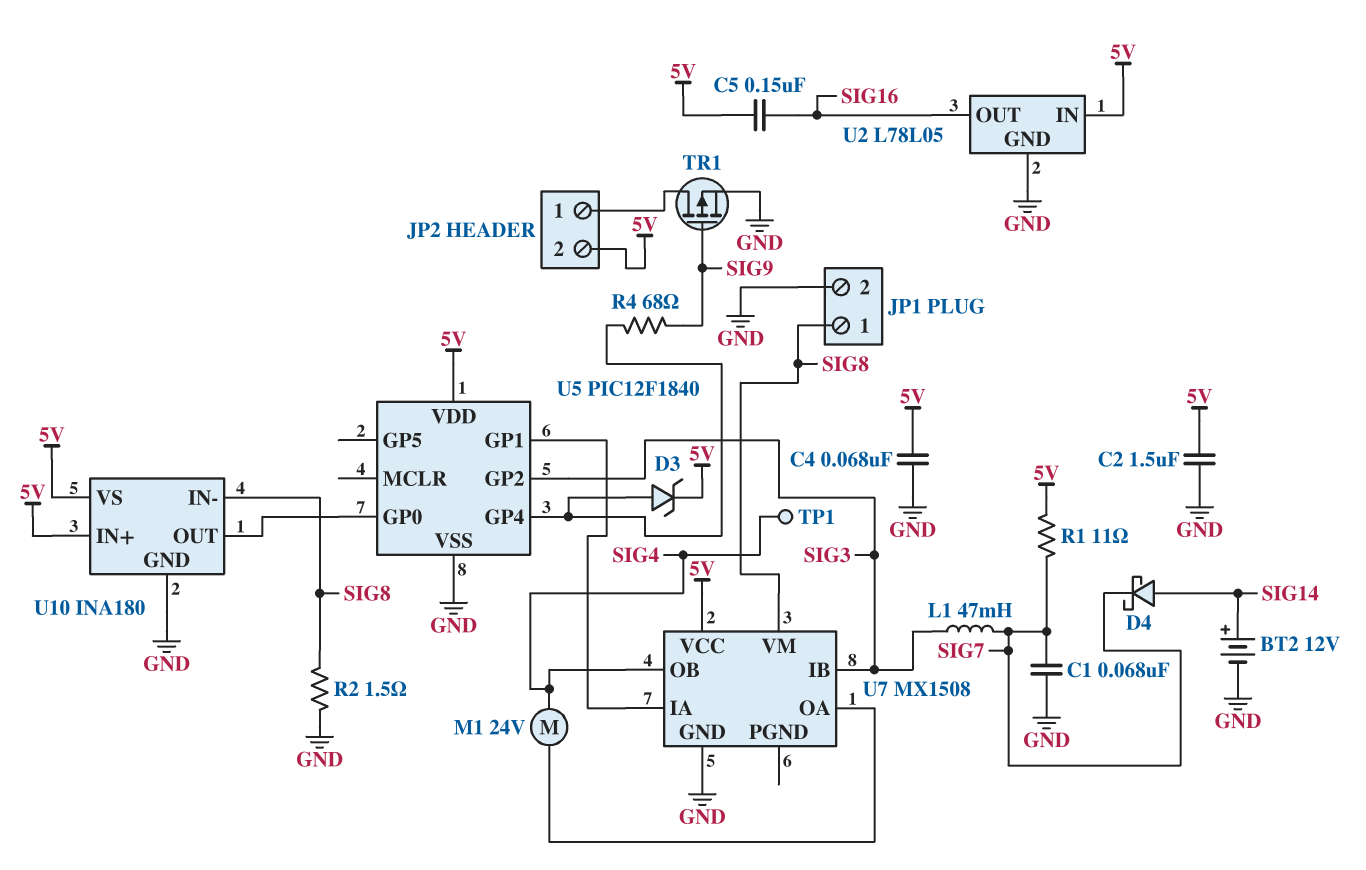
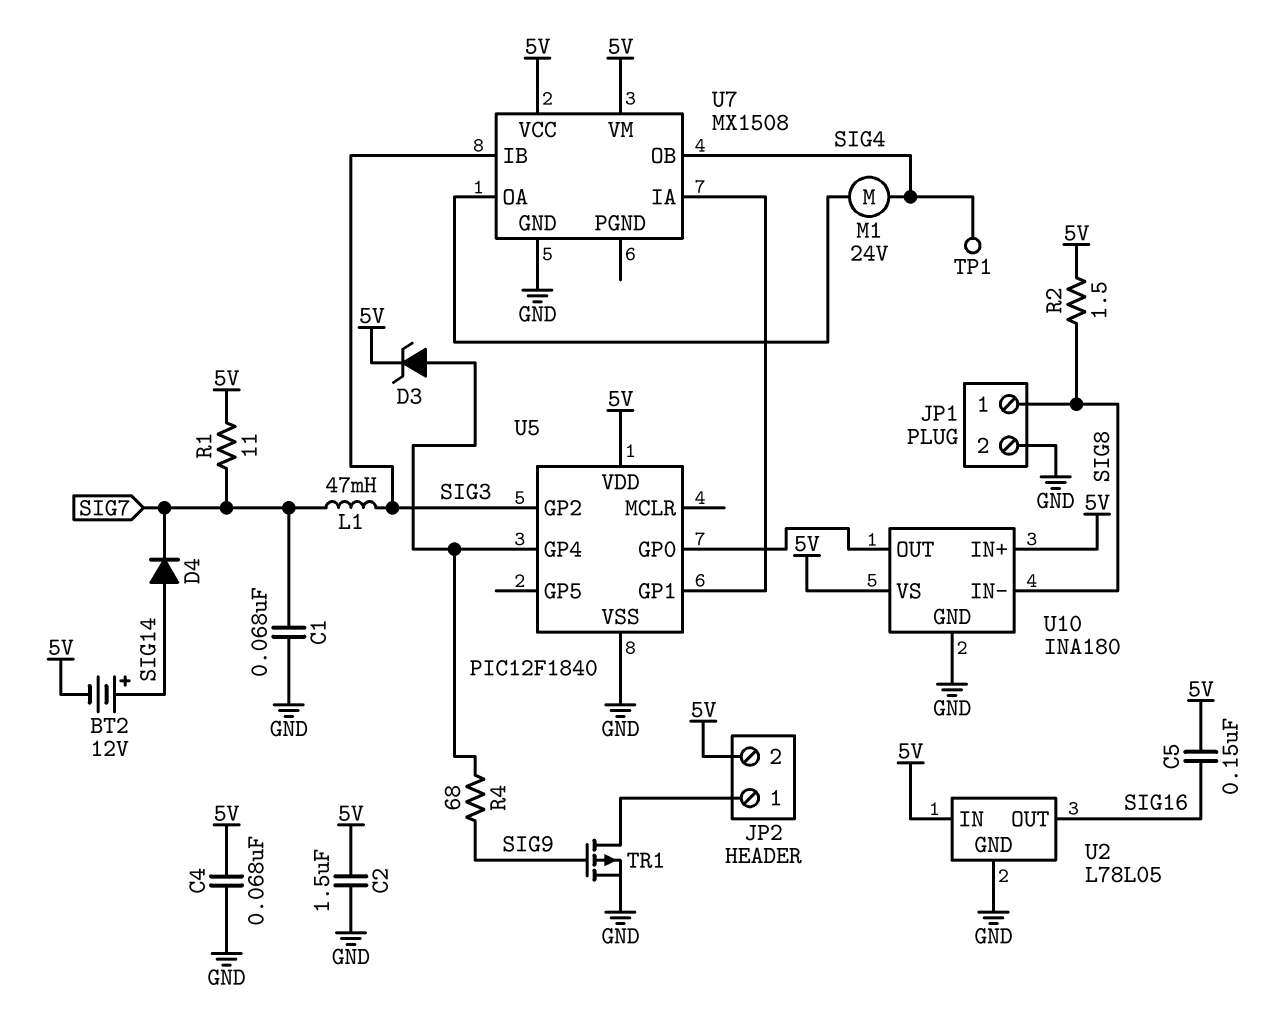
BT2: 12V (plus SIG14, minus GND) -> 12V (plus SIG14, minus 5V)
D4: schottky (A SIG14, K SIG7) -> diode (A SIG14, K SIG7)
R2: 1.5 (GND, SIG8) -> 1.5 (5V, SIG8)
U7 pin VM: SIG8 -> 5V

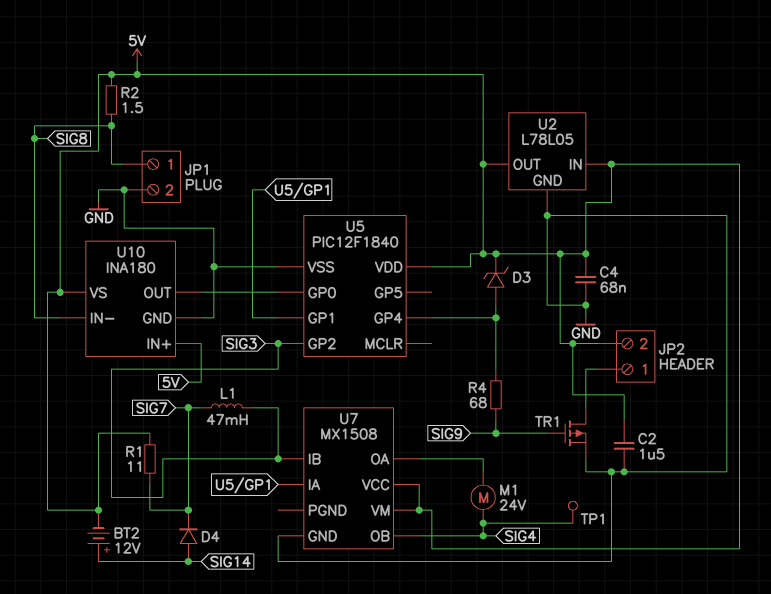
C1: 68nF (GND, SIG7) -> none
C5: 150nF (5V, SIG16) -> none
U2 pin OUT: SIG16 -> 5V

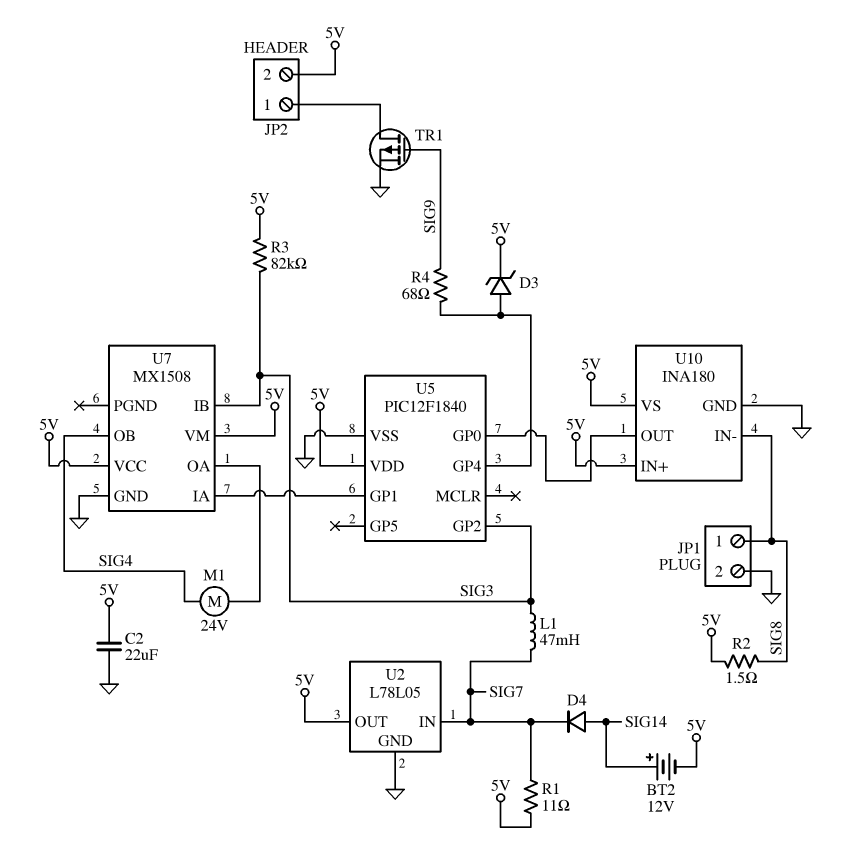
C2: 1.5uF (5V, GND) -> 22uF (5V, GND)
C4: 68nF (5V, GND) -> none
R3: none -> 82k (5V, SIG3)
TP1: test point (SIG4) -> none
U2 pin IN: 5V -> SIG7

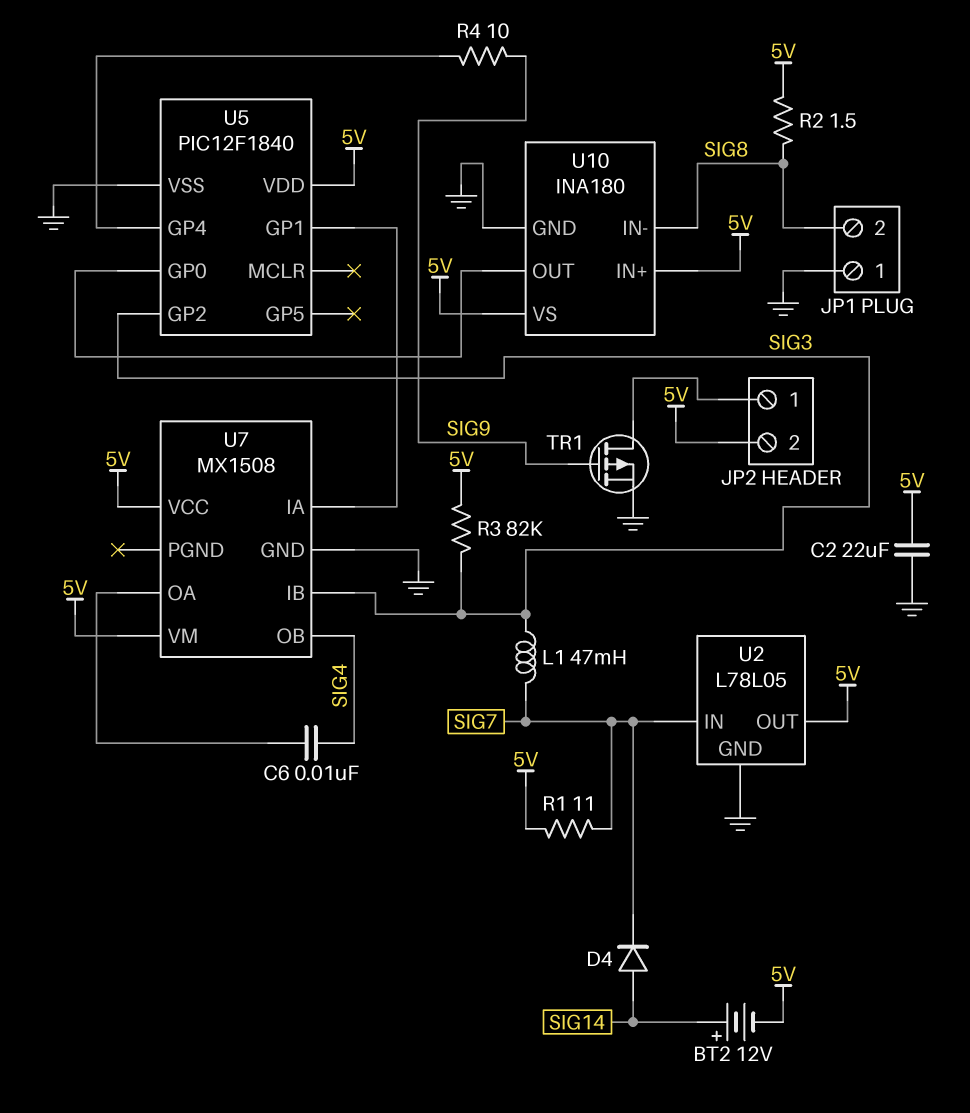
C6: none -> 10nF (SIG4, U7/OA)
D3: zener (A U5/GP4, K 5V) -> none
JP1 pin 1: SIG8 -> GND
JP1 pin 2: GND -> SIG8
M1: motor 24V (SIG4, U7/OA) -> none
R4: 68 (SIG9, U5/GP4) -> 10 (SIG9, U5/GP4)

